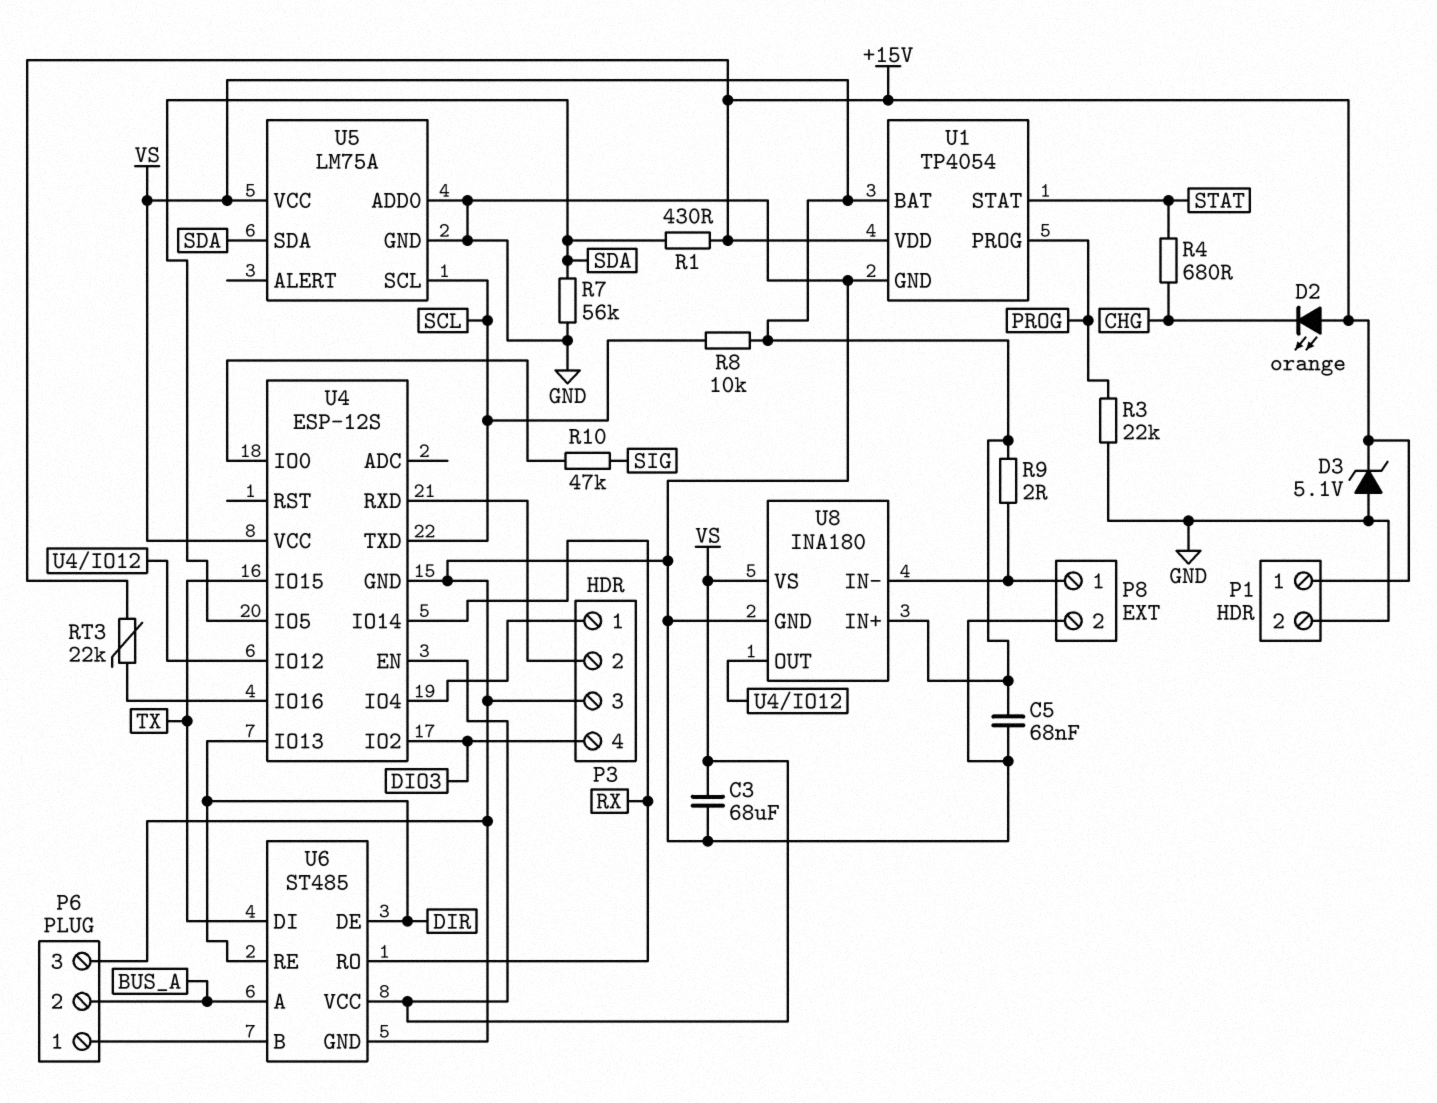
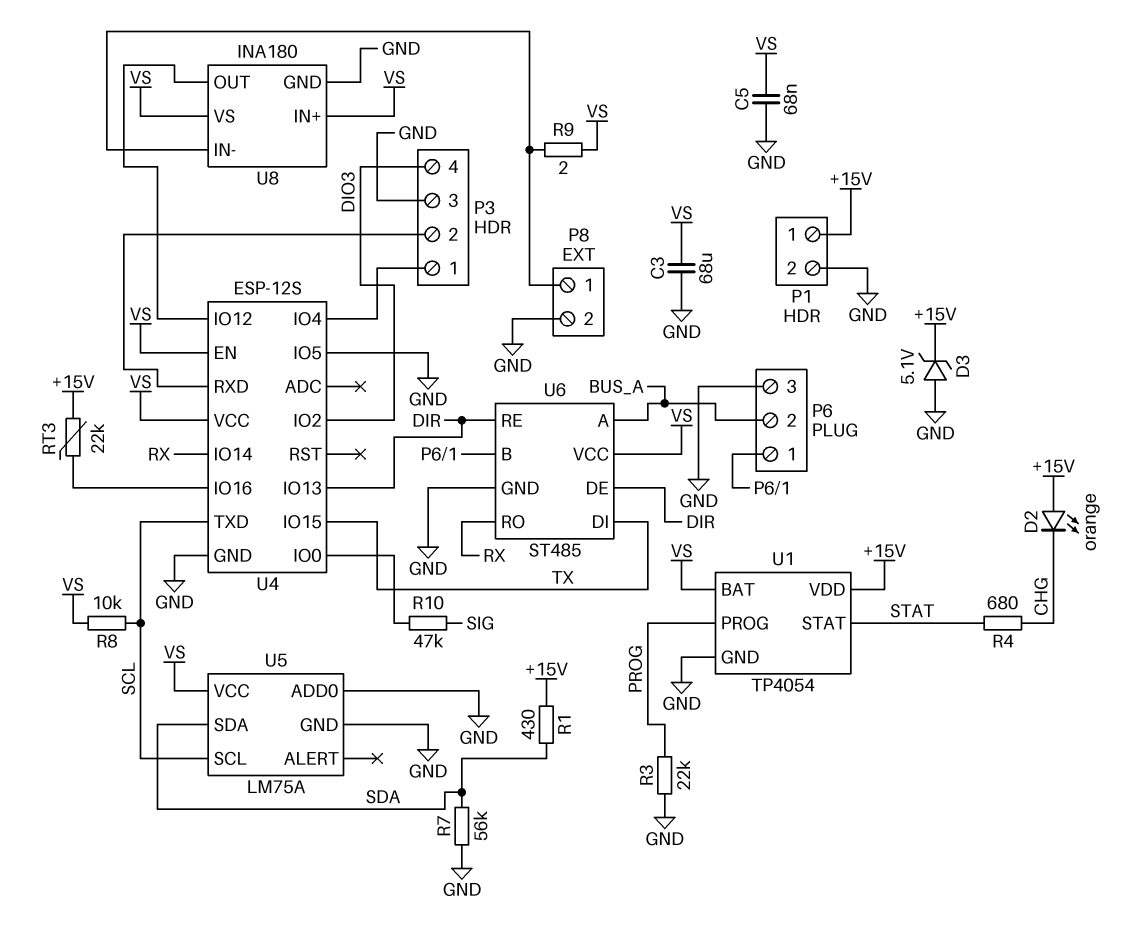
U4 pin IO5: SDA -> GND

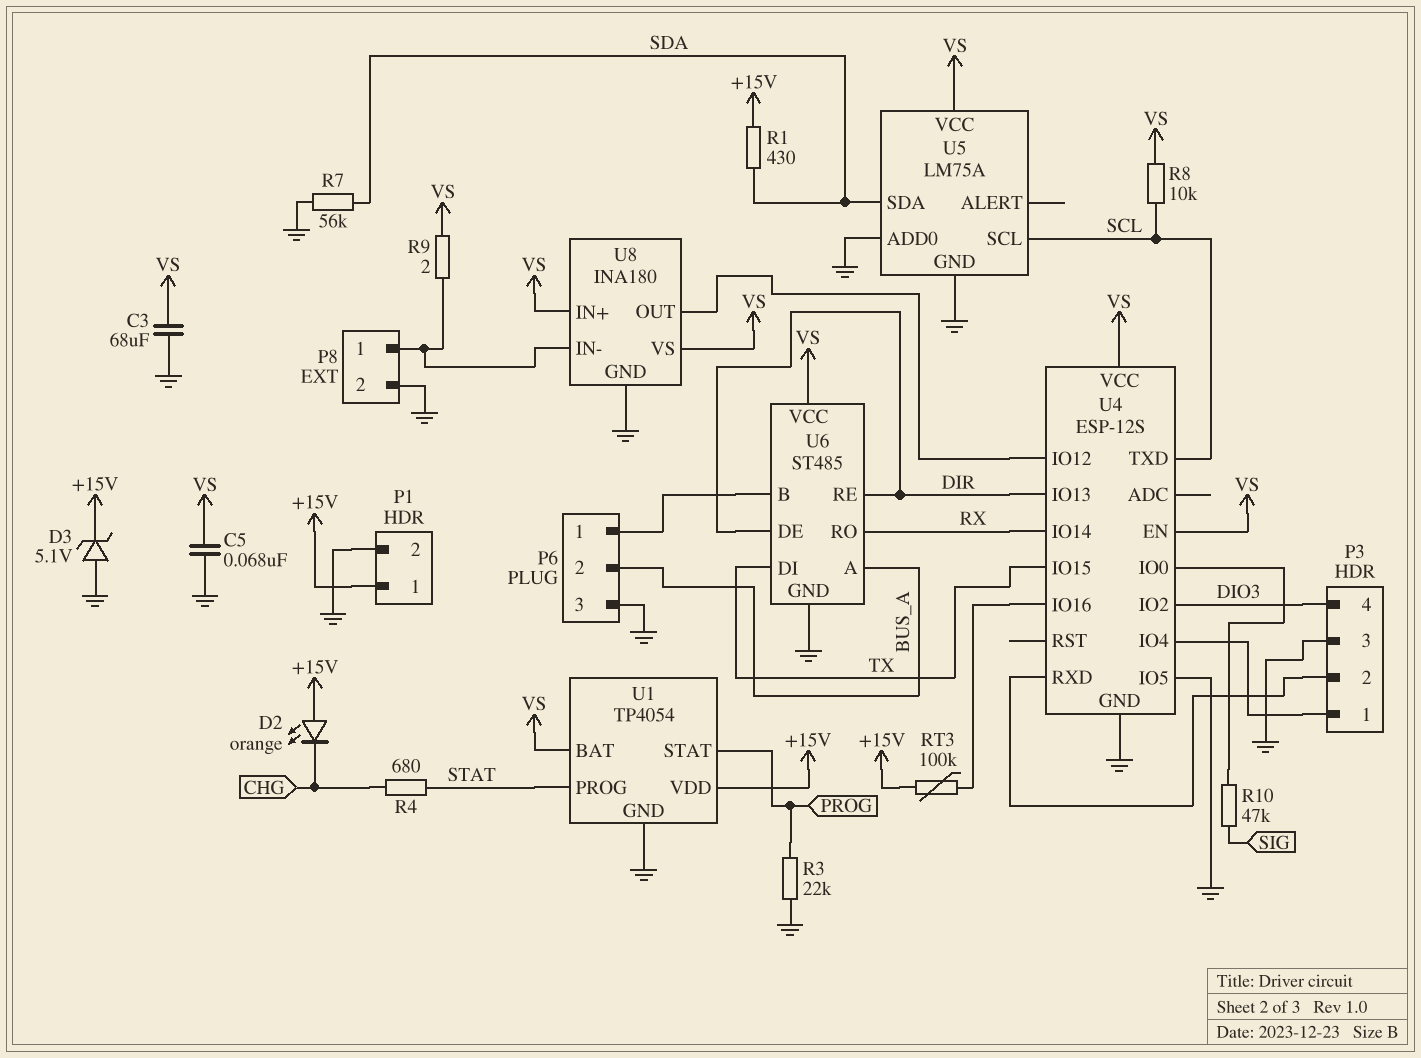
RT3: 22k (+15V, U4/IO16) -> 100k (+15V, U4/IO16)
U1 pin PROG: PROG -> STAT
U1 pin STAT: STAT -> PROG

